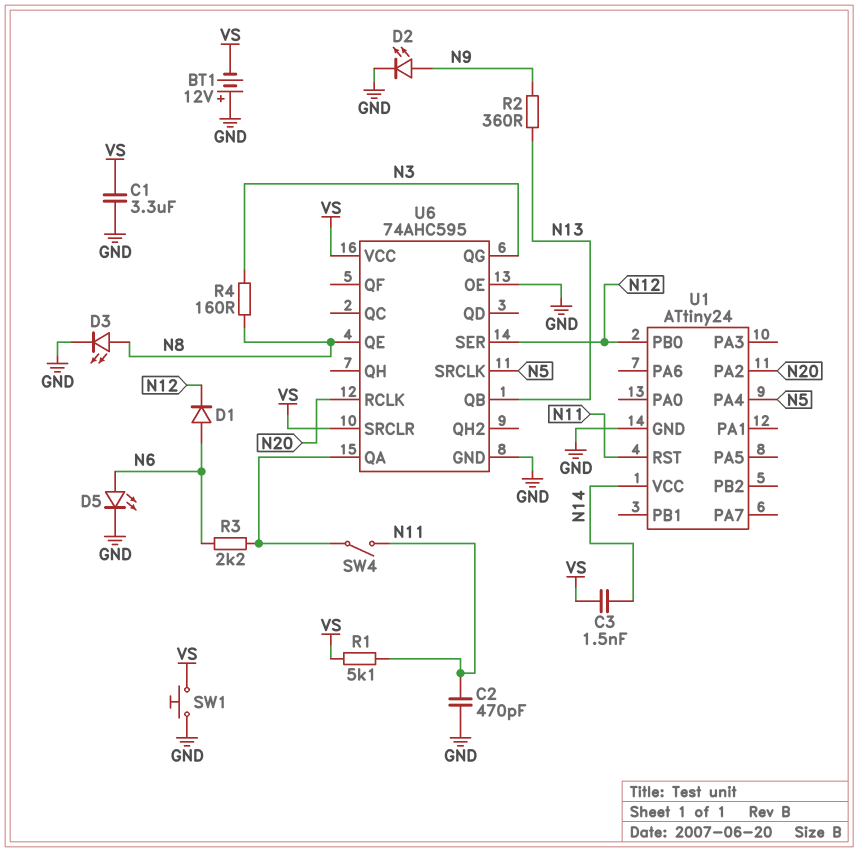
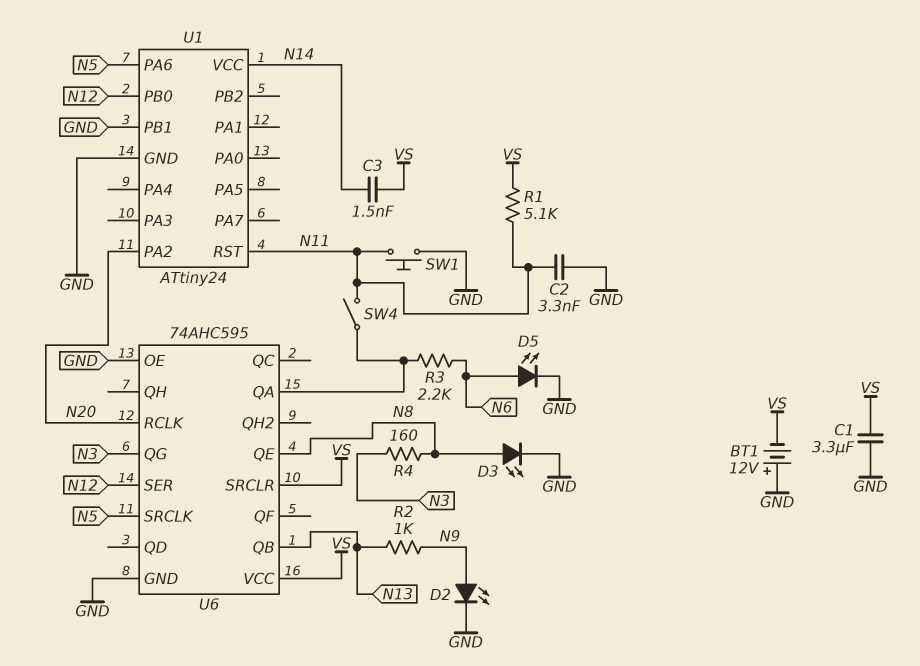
C2: 470pF (GND, N11) -> 3.3nF (GND, N11)
D1: diode (A N6, K N12) -> none
R2: 360 (N9, N13) -> 1k (N9, N13)
SW1: button (GND, VS) -> button (GND, N11)
U1 pin PA4: N5 -> none
U1 pin PA6: none -> N5
U1 pin PB1: none -> GND

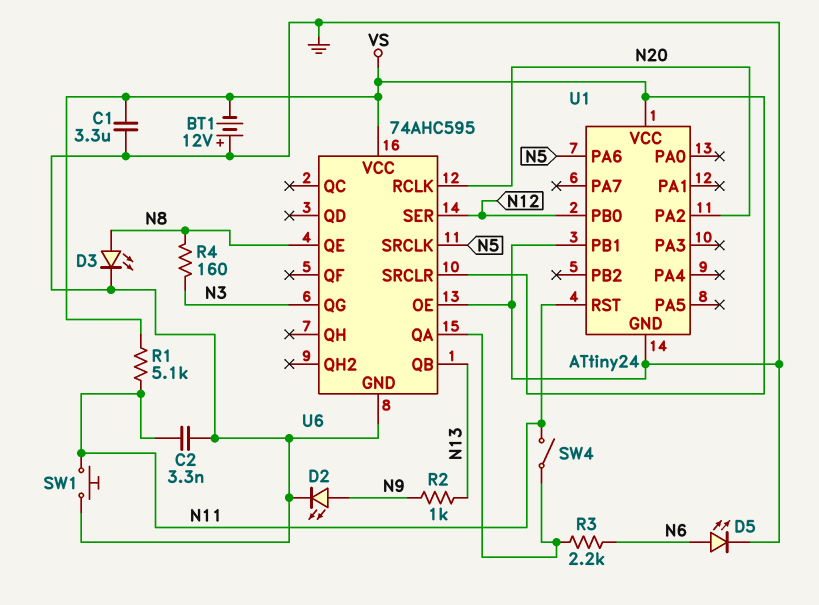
C3: 1.5nF (N14, VS) -> none
U1 pin VCC: N14 -> VS

